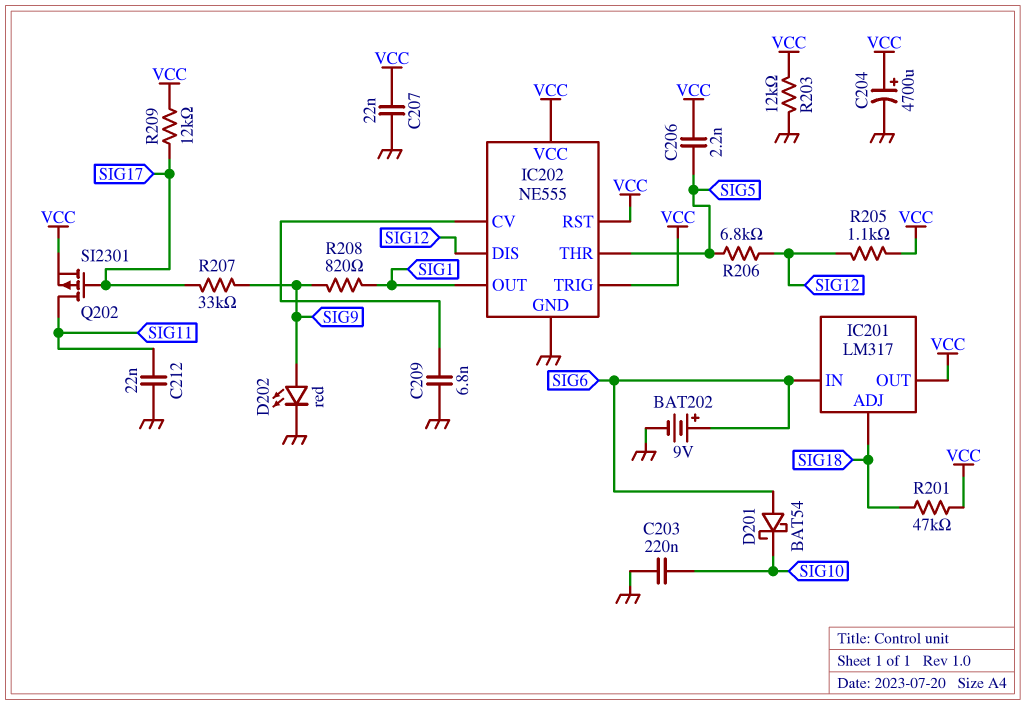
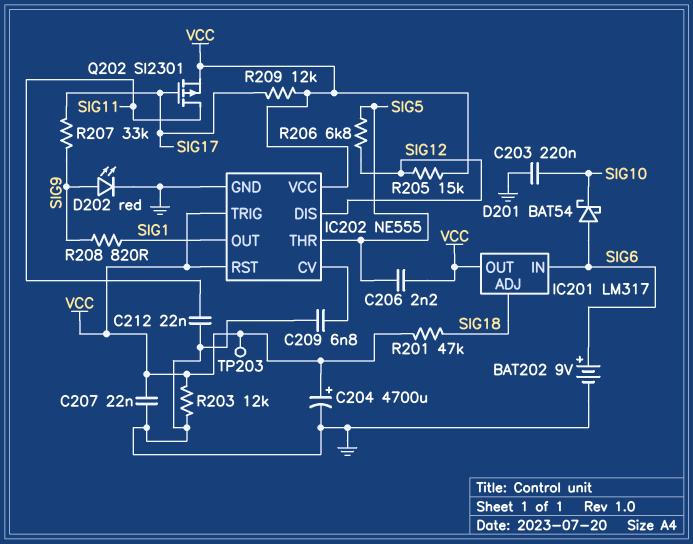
R205: 1.1k (SIG12, VCC) -> 15k (SIG12, VCC)
TP203: none -> test point (VCC)

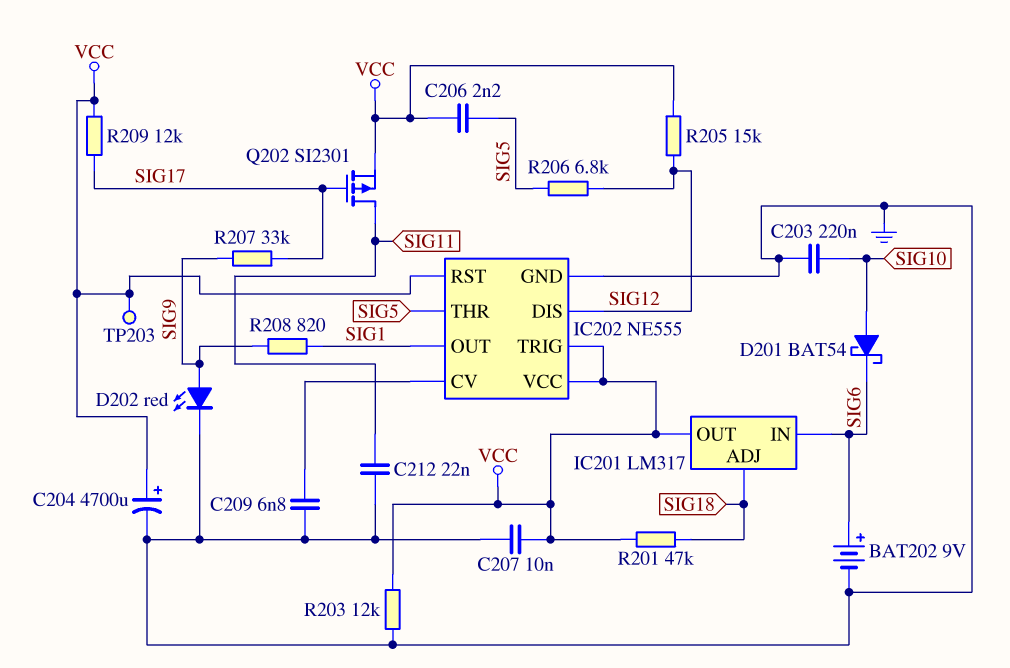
C207: 22nF (GND, VCC) -> 10nF (GND, VCC)
D201: schottky BAT54 (A SIG6, K SIG10) -> schottky BAT54 (A SIG10, K SIG6)

